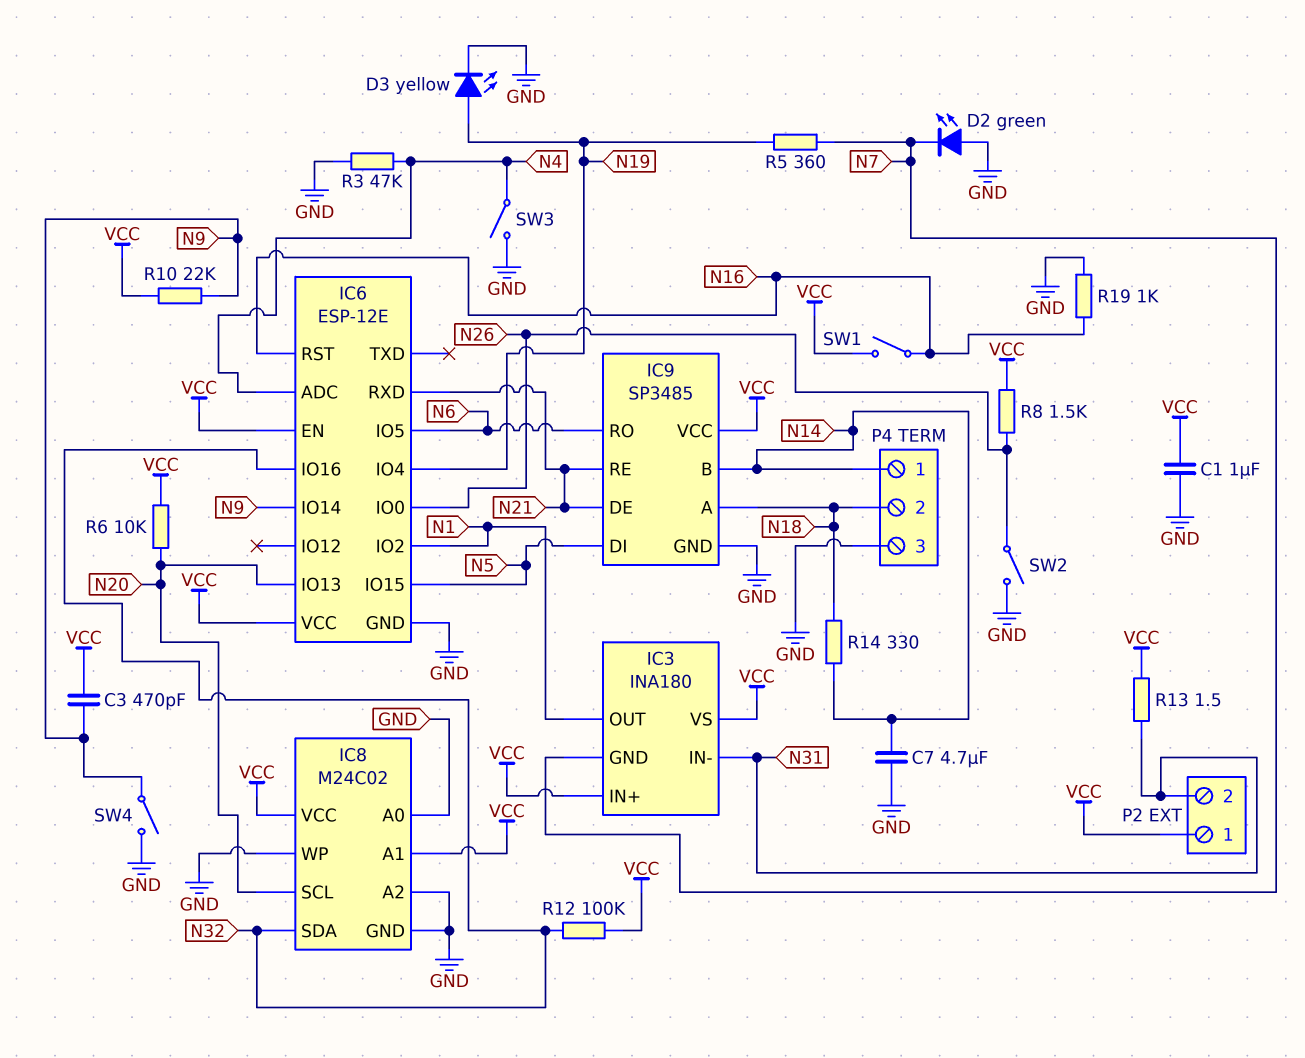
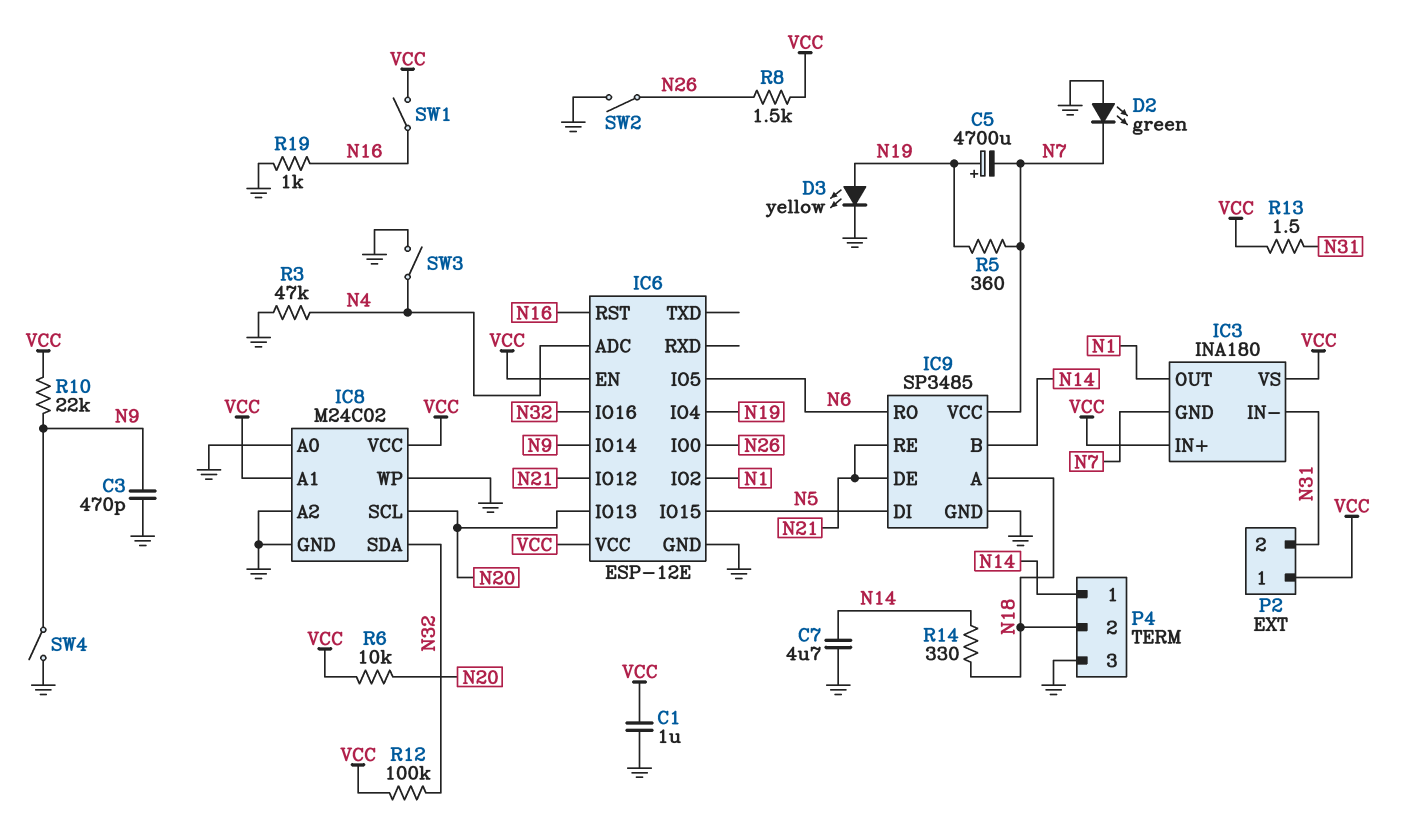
C3: 470pF (N9, VCC) -> 470pF (GND, N9)
C5: none -> 4700uF (plus N19, minus N7)
IC6 pin IO12: none -> N21
IC6 pin RXD: N21 -> none
IC9 pin VCC: VCC -> N7

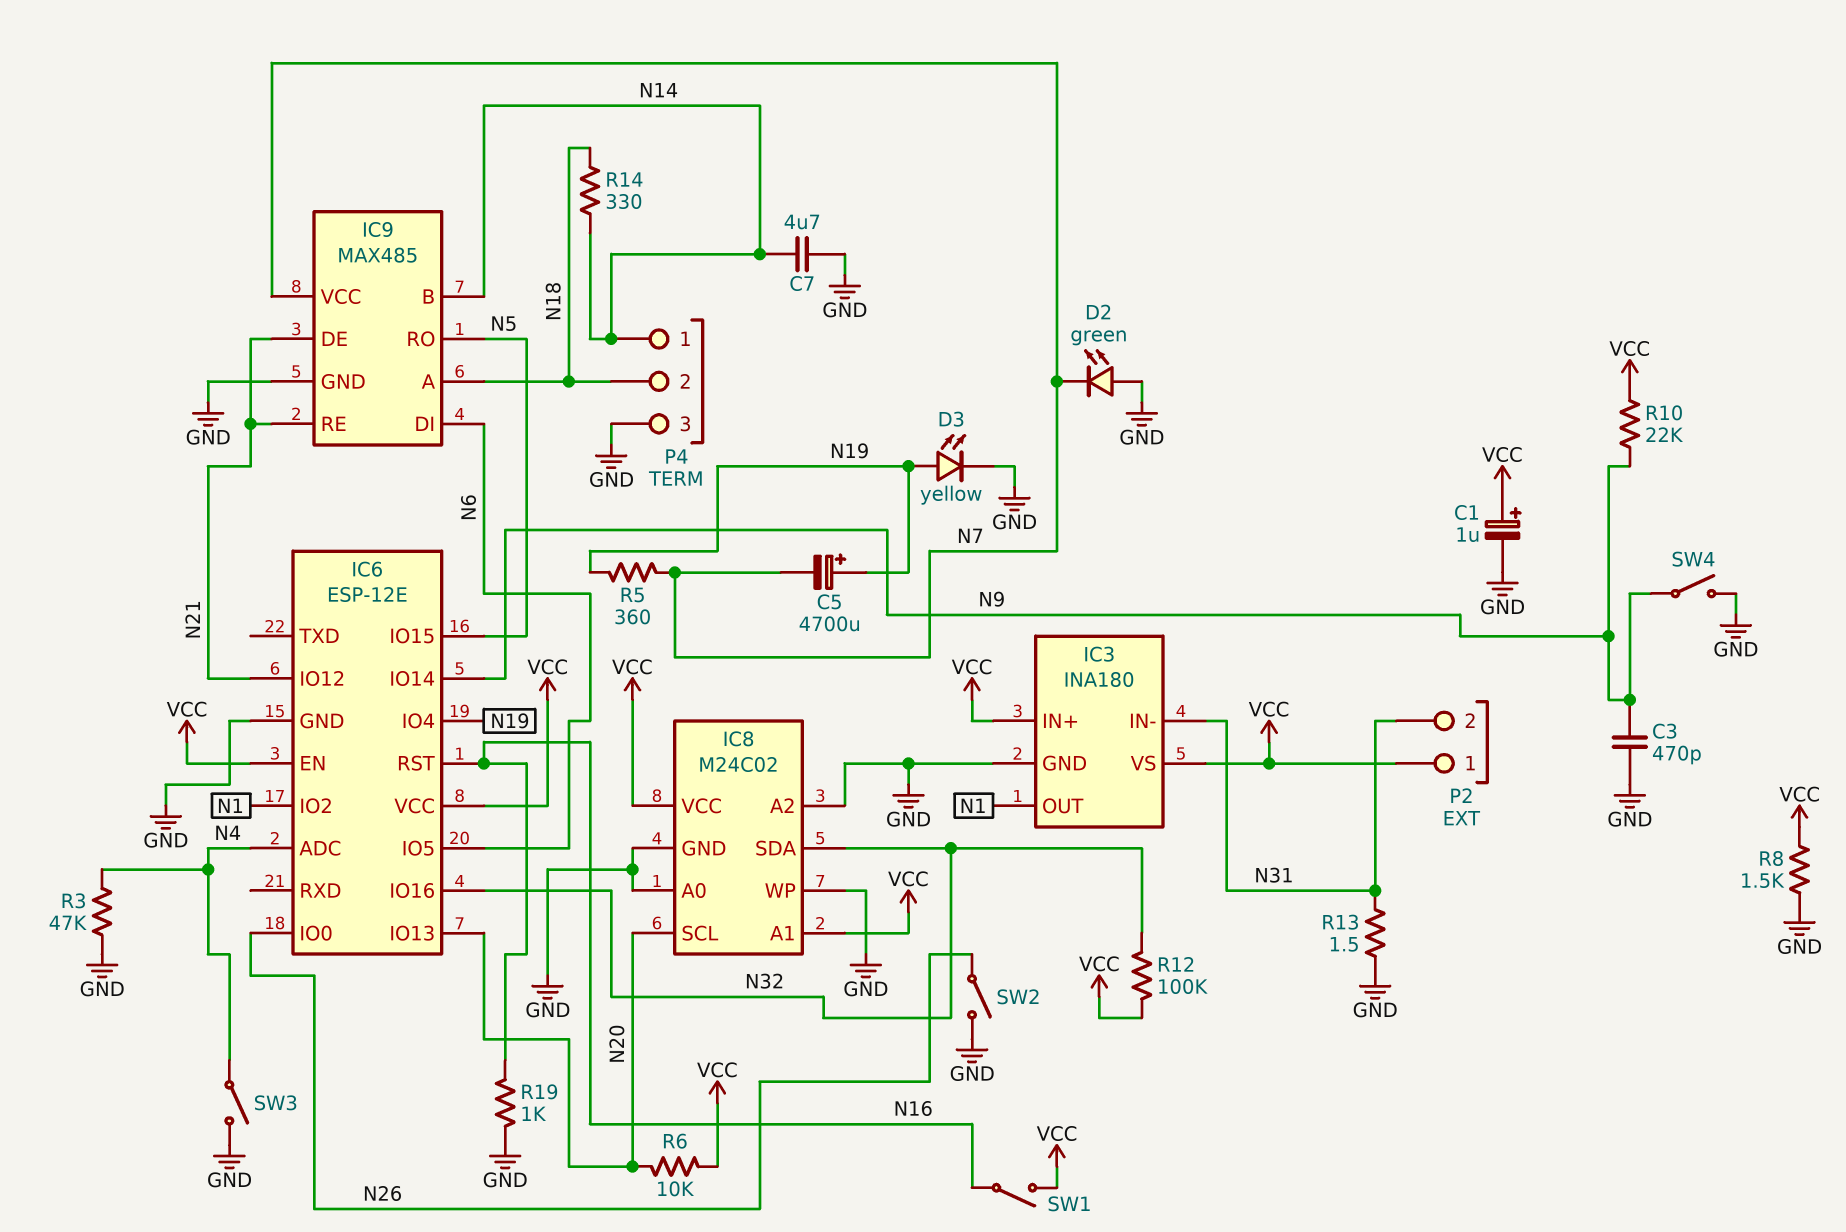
C1: 1uF (GND, VCC) -> 1uF (plus VCC, minus GND)
IC3 pin GND: N7 -> GND
IC9: SP3485 -> MAX485
IC9 pin DI: N5 -> N6
IC9 pin RO: N6 -> N5
R8: 1.5k (N26, VCC) -> 1.5k (GND, VCC)
R13: 1.5 (N31, VCC) -> 1.5 (GND, N31)

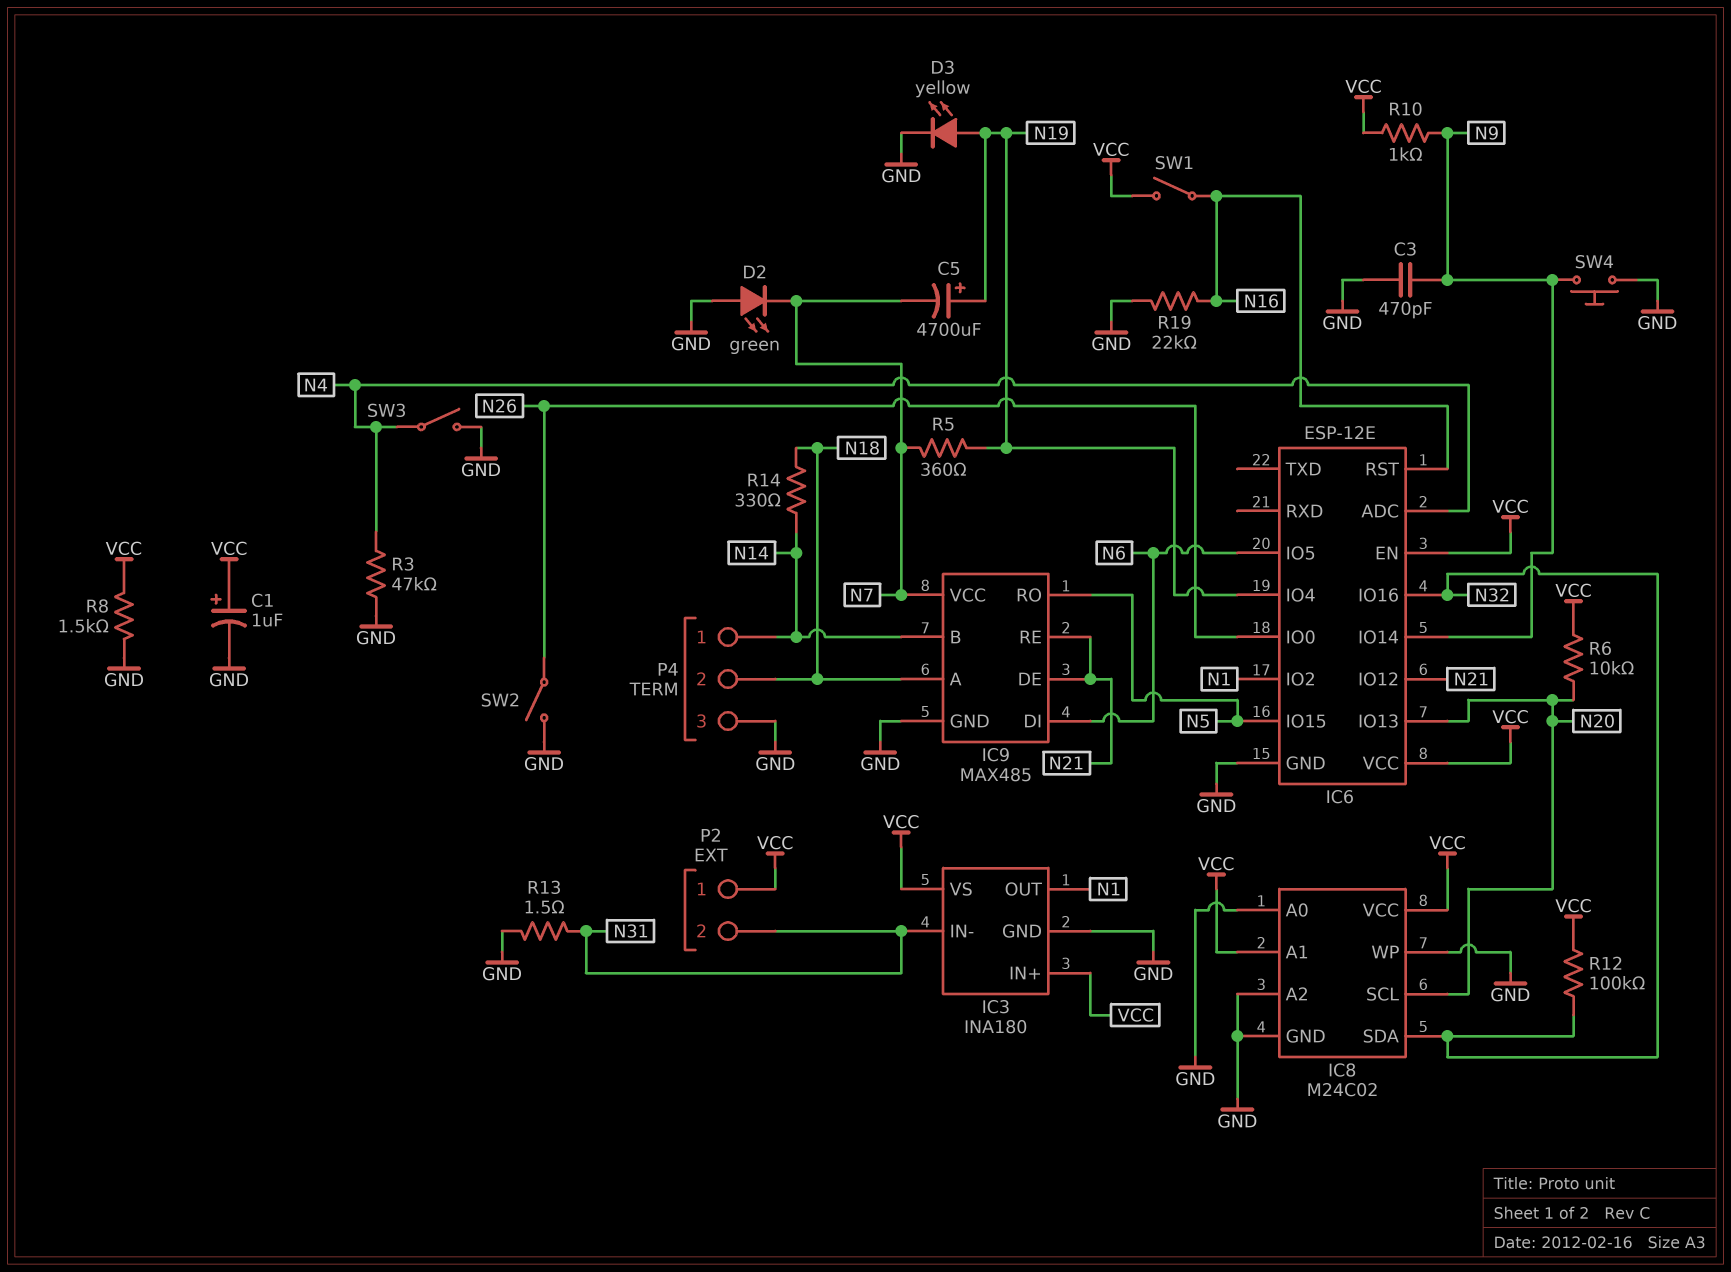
C7: 4.7uF (GND, N14) -> none
R10: 22k (N9, VCC) -> 1k (N9, VCC)
R19: 1k (GND, N16) -> 22k (GND, N16)
SW4: switch (GND, N9) -> button (GND, N9)

